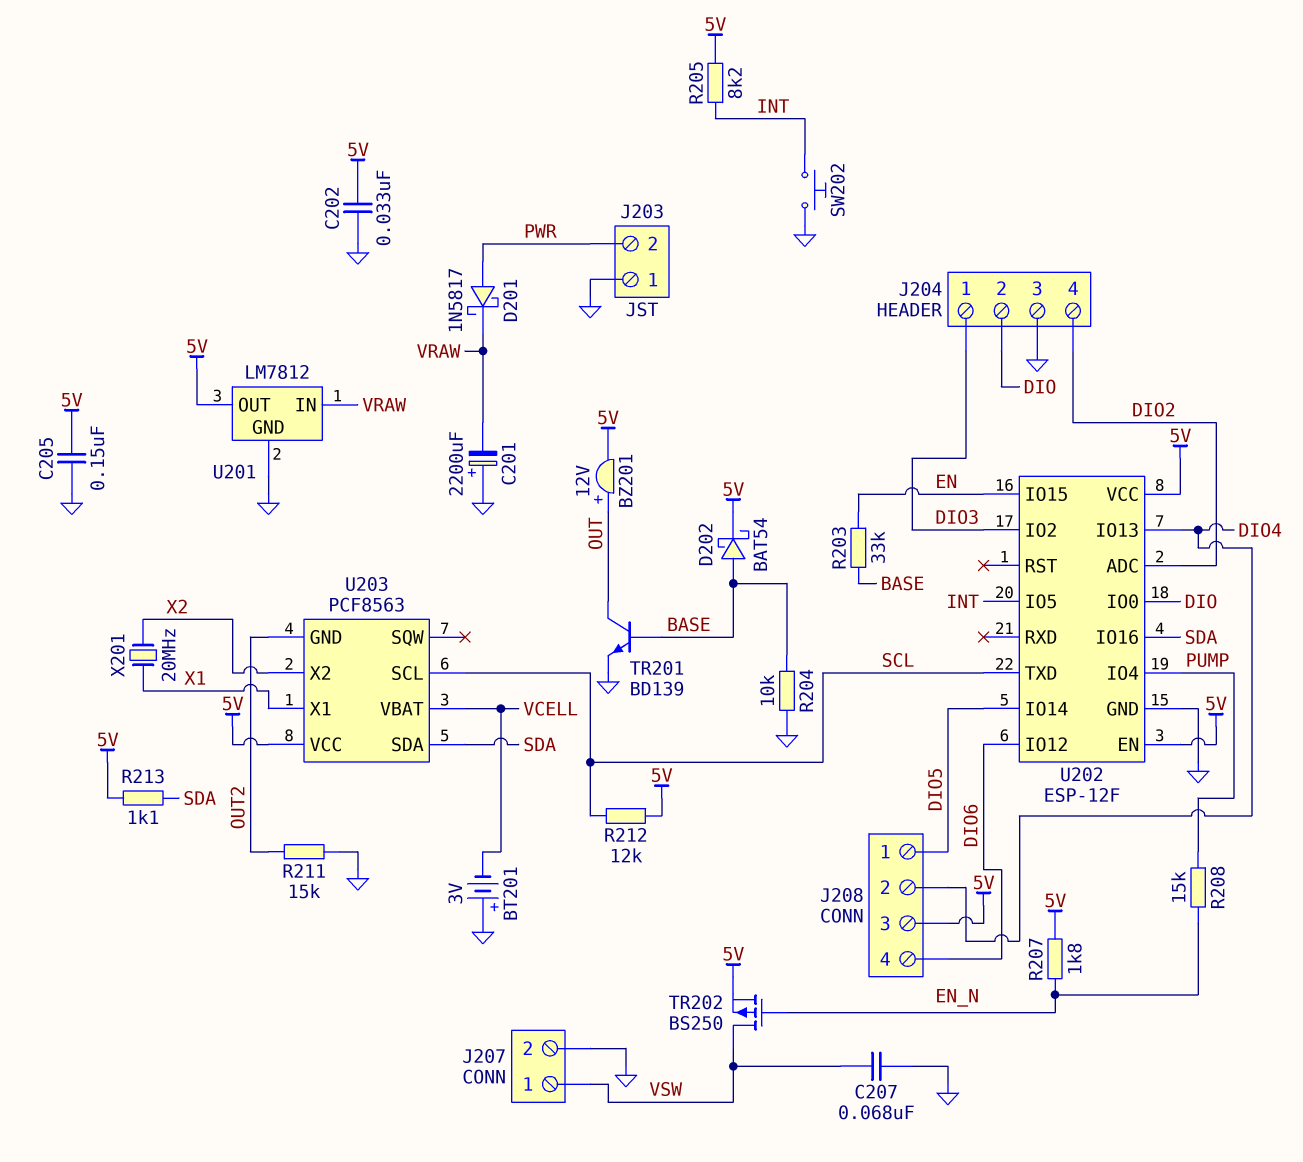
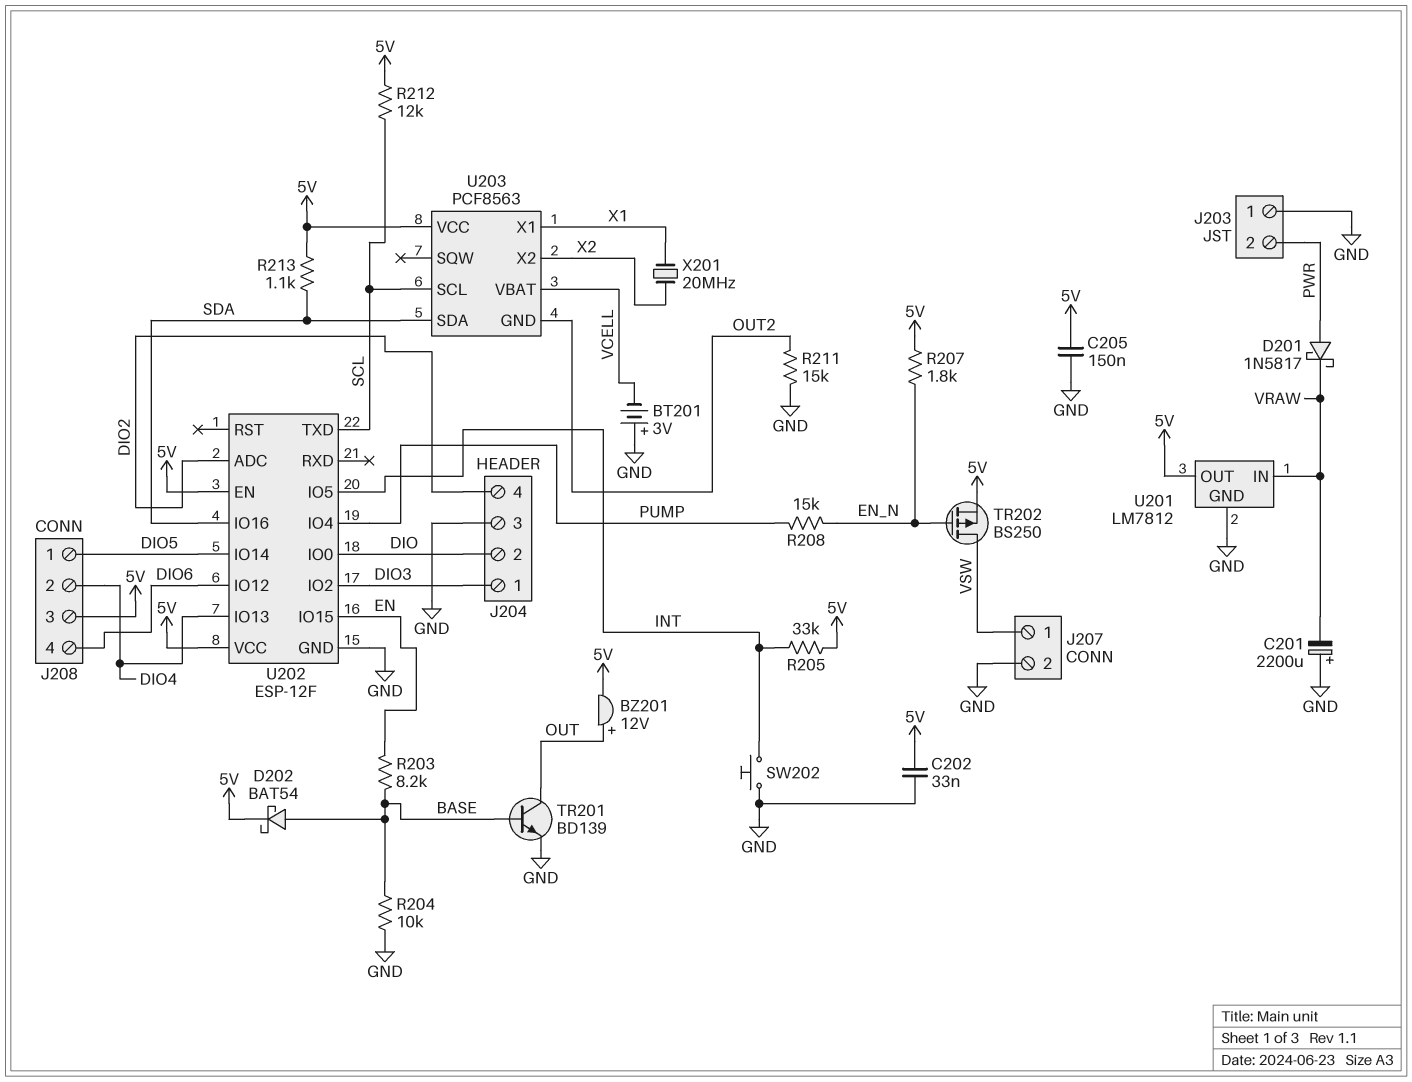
C207: 68nF (GND, VSW) -> none
R203: 33k (BASE, EN) -> 8.2k (BASE, EN)
R205: 8.2k (5V, INT) -> 33k (5V, INT)

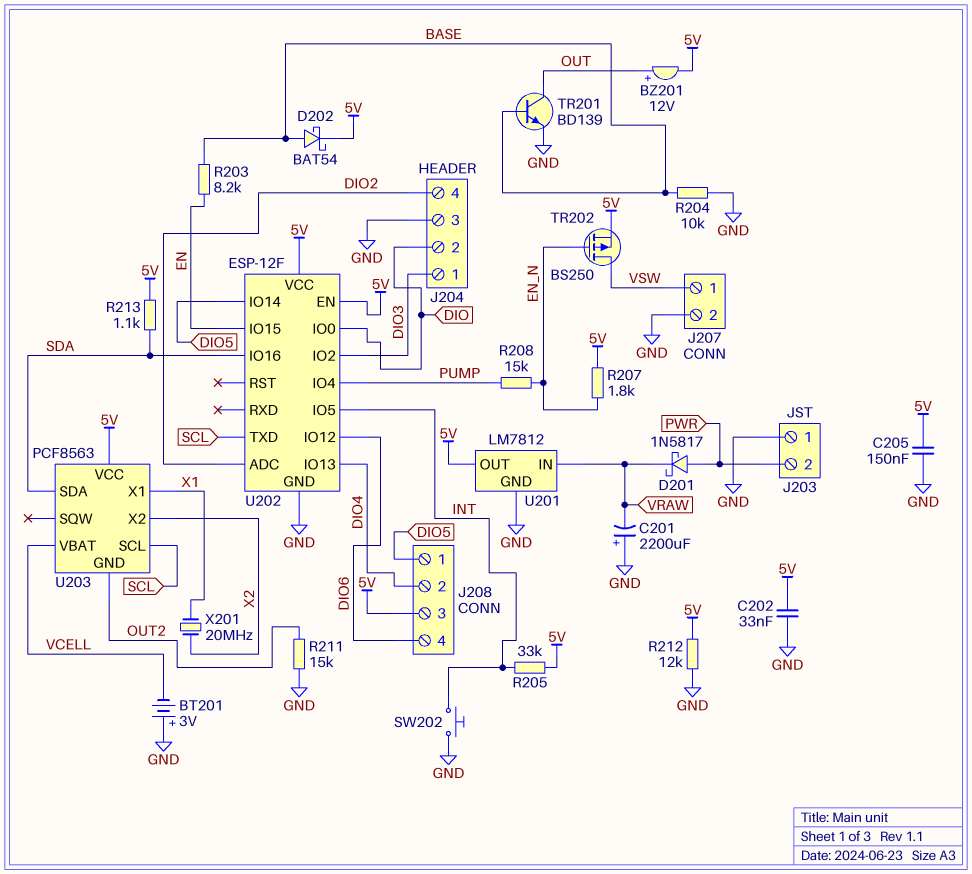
R212: 12k (5V, SCL) -> 12k (5V, GND)

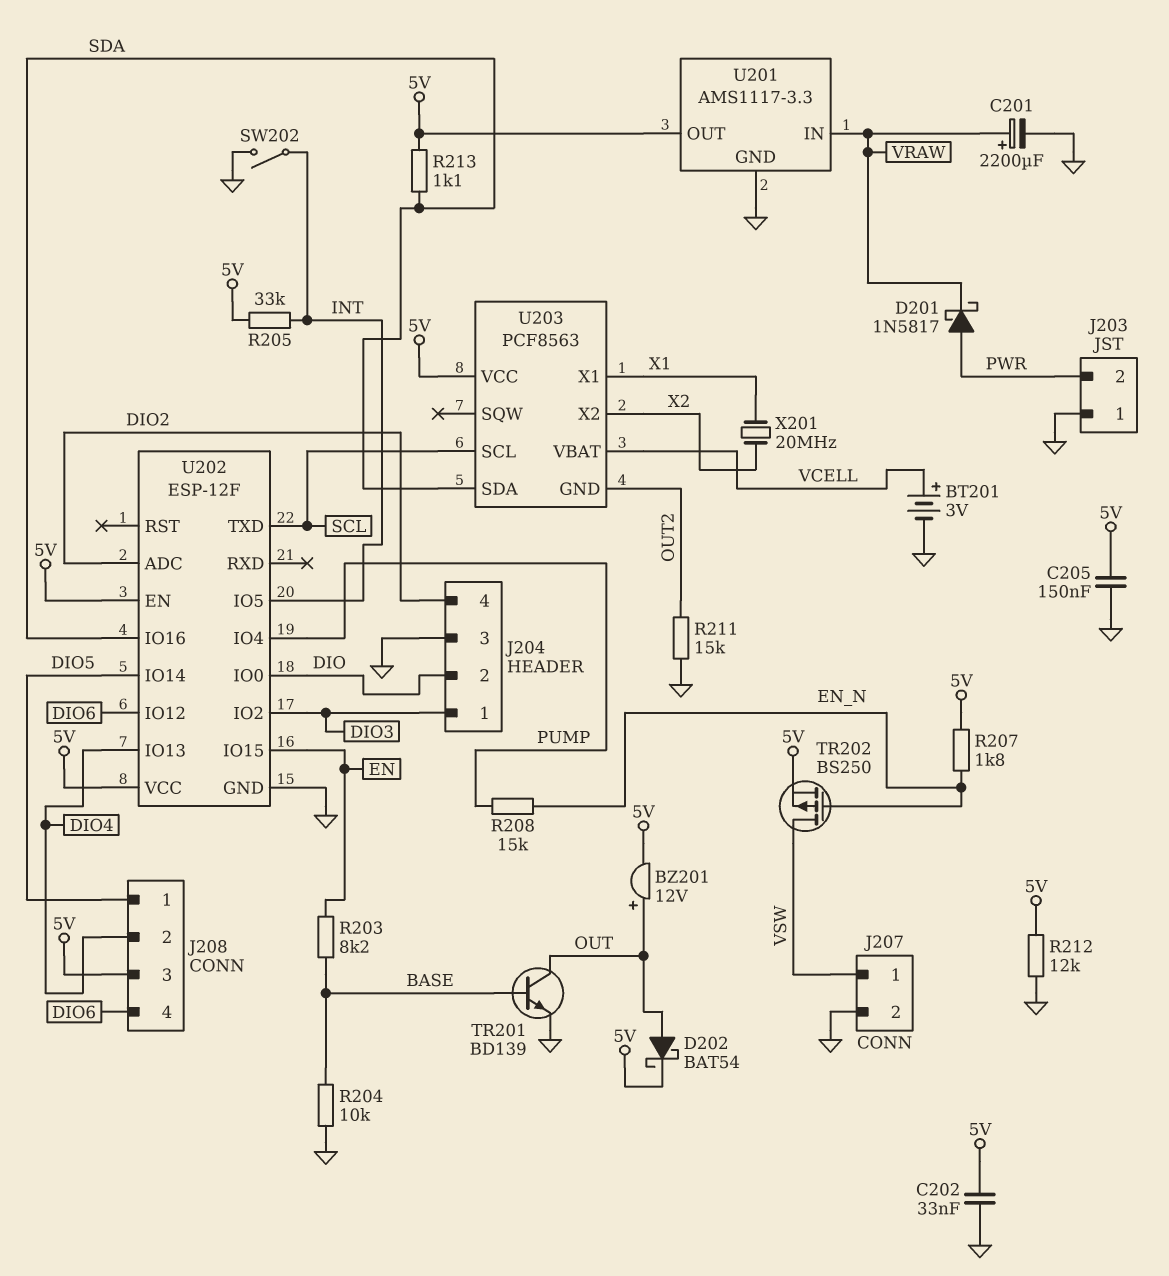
BT201: 3V (plus GND, minus VCELL) -> 3V (plus VCELL, minus GND)
C201: 2200uF (plus GND, minus VRAW) -> 2200uF (plus VRAW, minus GND)
D202: schottky BAT54 (A BASE, K 5V) -> schottky BAT54 (A OUT, K 5V)
SW202: button (GND, INT) -> switch (GND, INT)
U201: LM7812 -> AMS1117-3.3

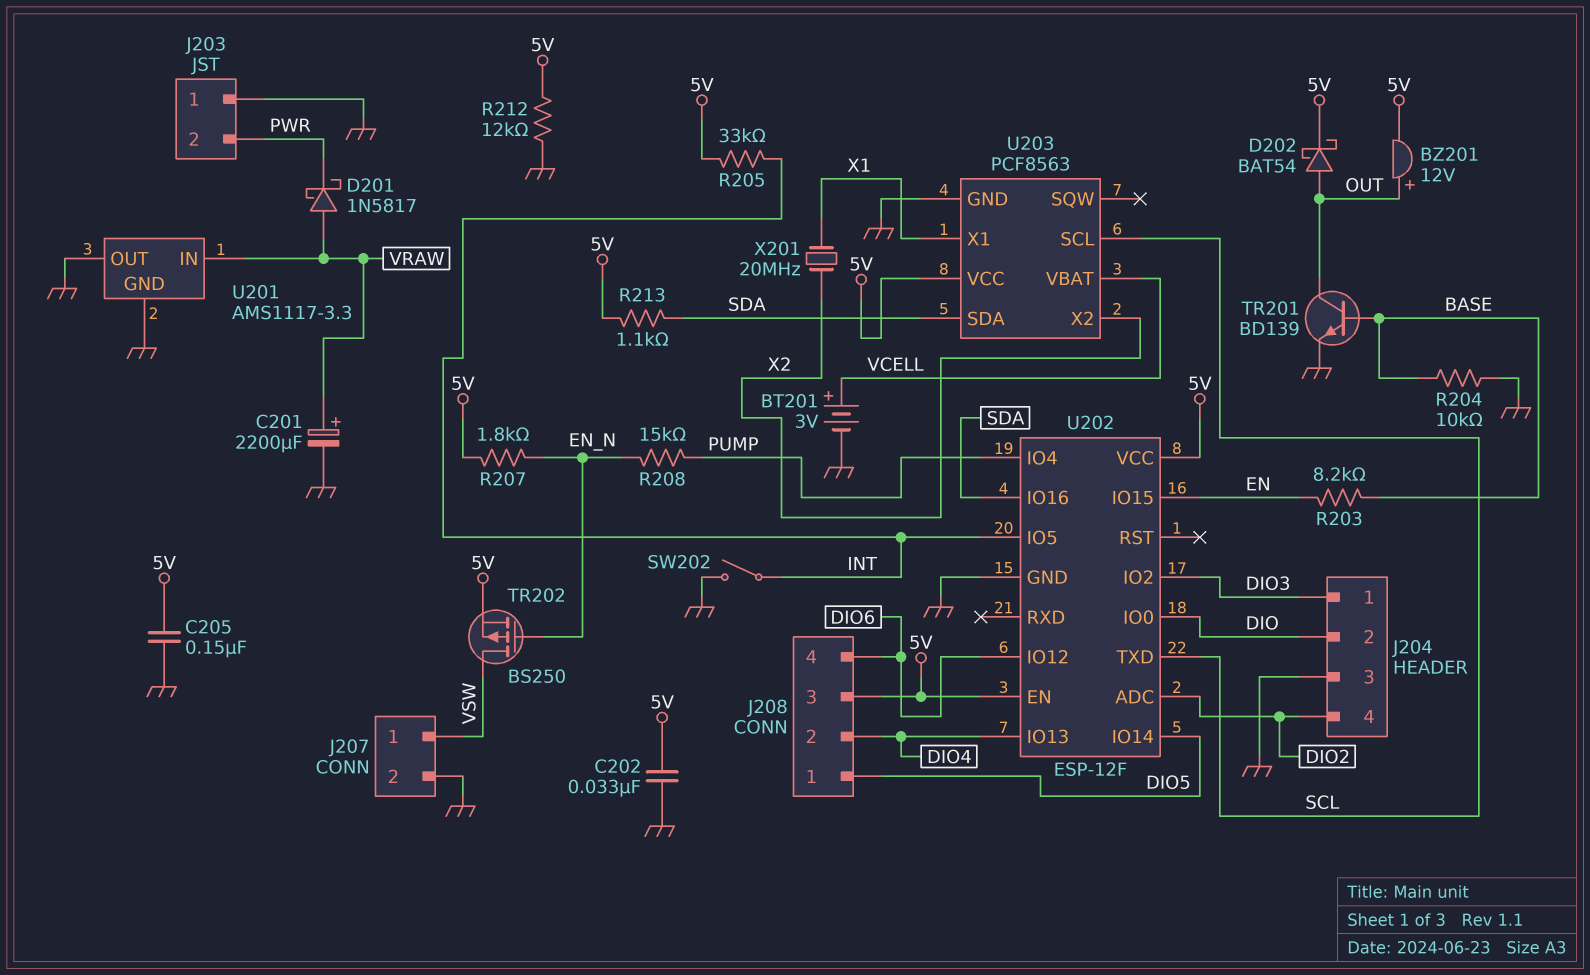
D201: schottky 1N5817 (A PWR, K VRAW) -> schottky 1N5817 (A VRAW, K PWR)
R211: 15k (GND, OUT2) -> none
U201 pin OUT: 5V -> GND
U203 pin GND: OUT2 -> GND

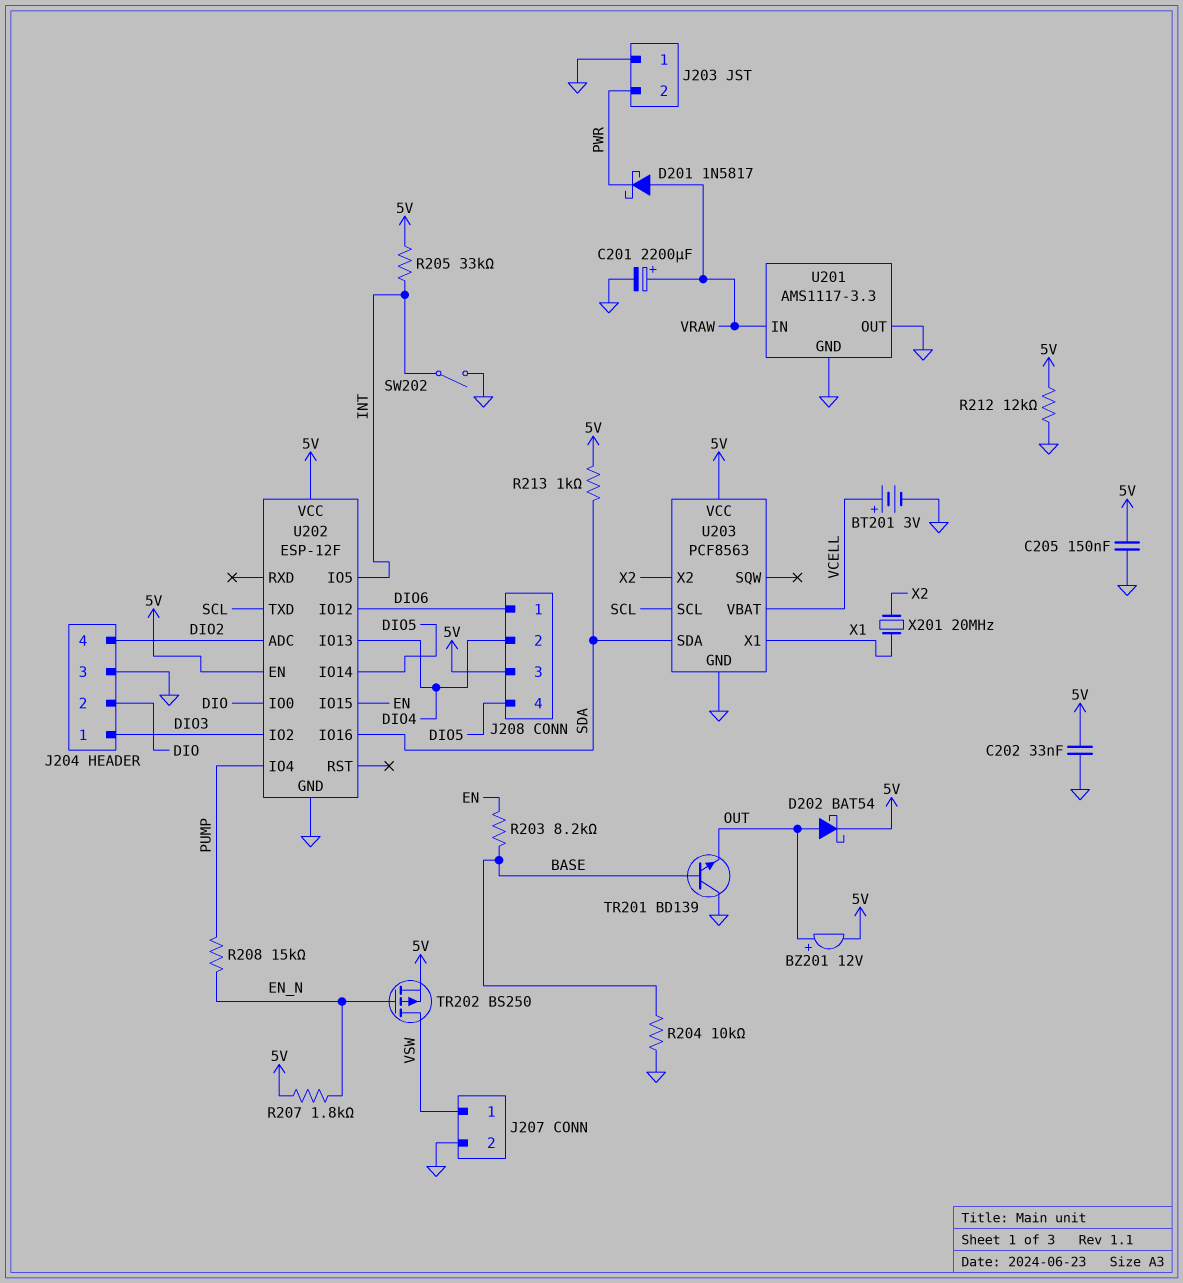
J208 pin 1: DIO5 -> DIO6
J208 pin 4: DIO6 -> DIO5
R213: 1.1k (5V, SDA) -> 1k (5V, SDA)
TR201: NPN BD139 (B BASE, C OUT, E GND) -> NPN BD139 (B BASE, C GND, E OUT)

